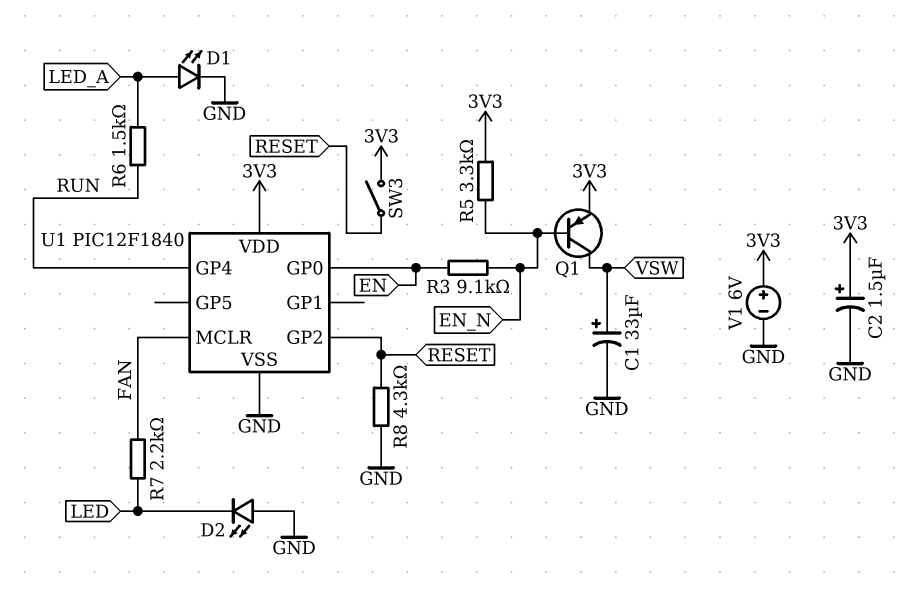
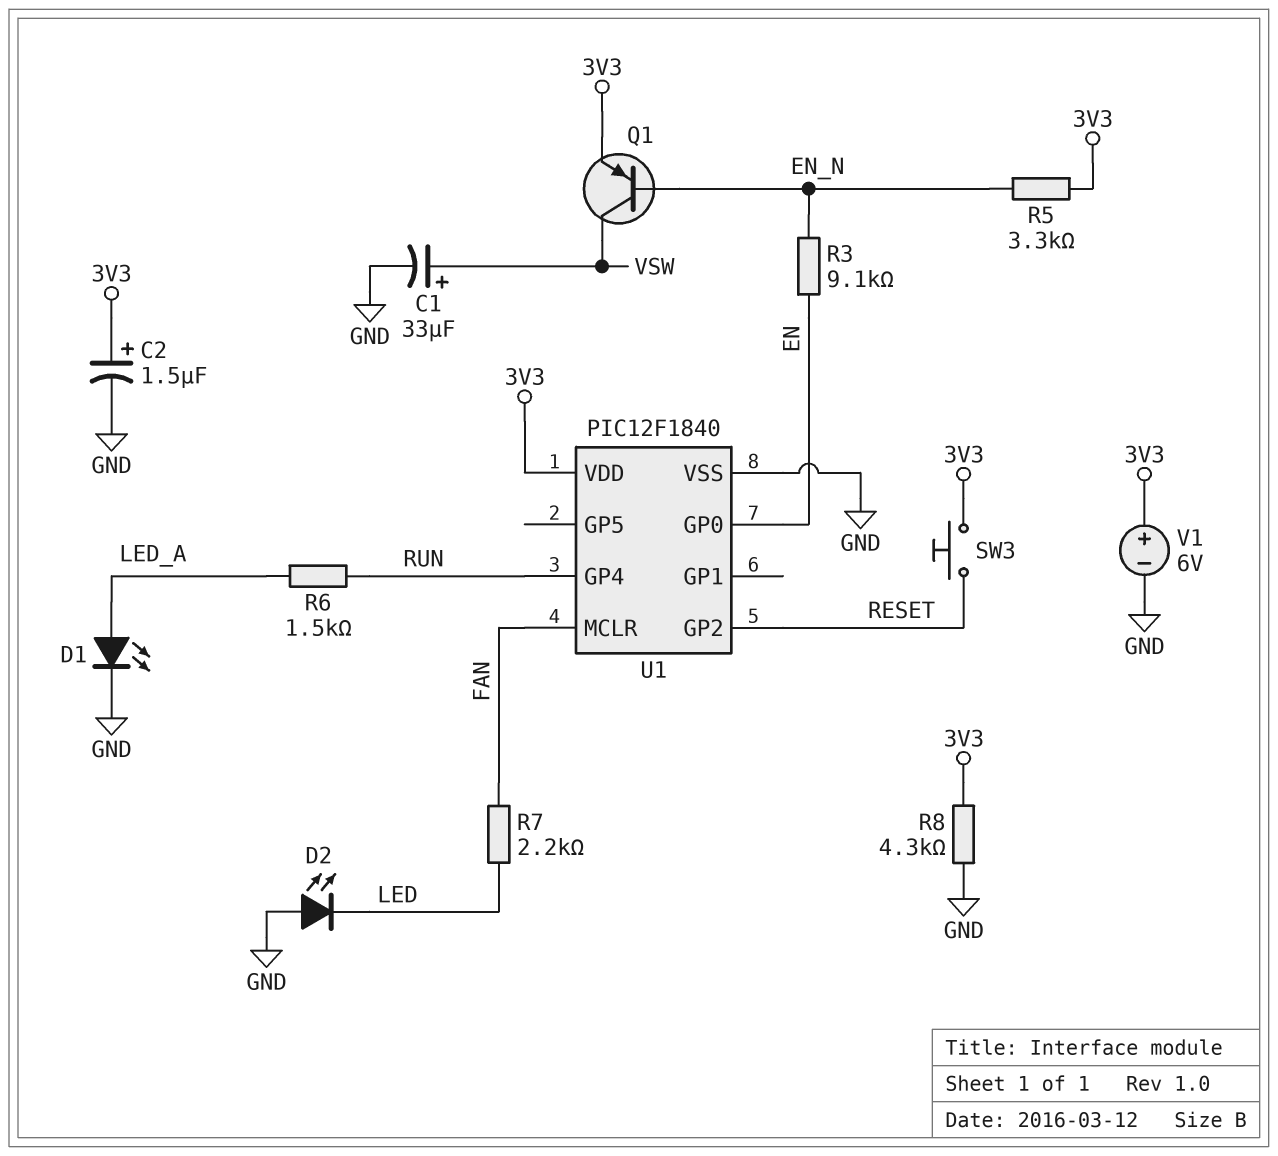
R8: 4.3k (GND, RESET) -> 4.3k (3V3, GND)
SW3: switch (3V3, RESET) -> button (3V3, RESET)

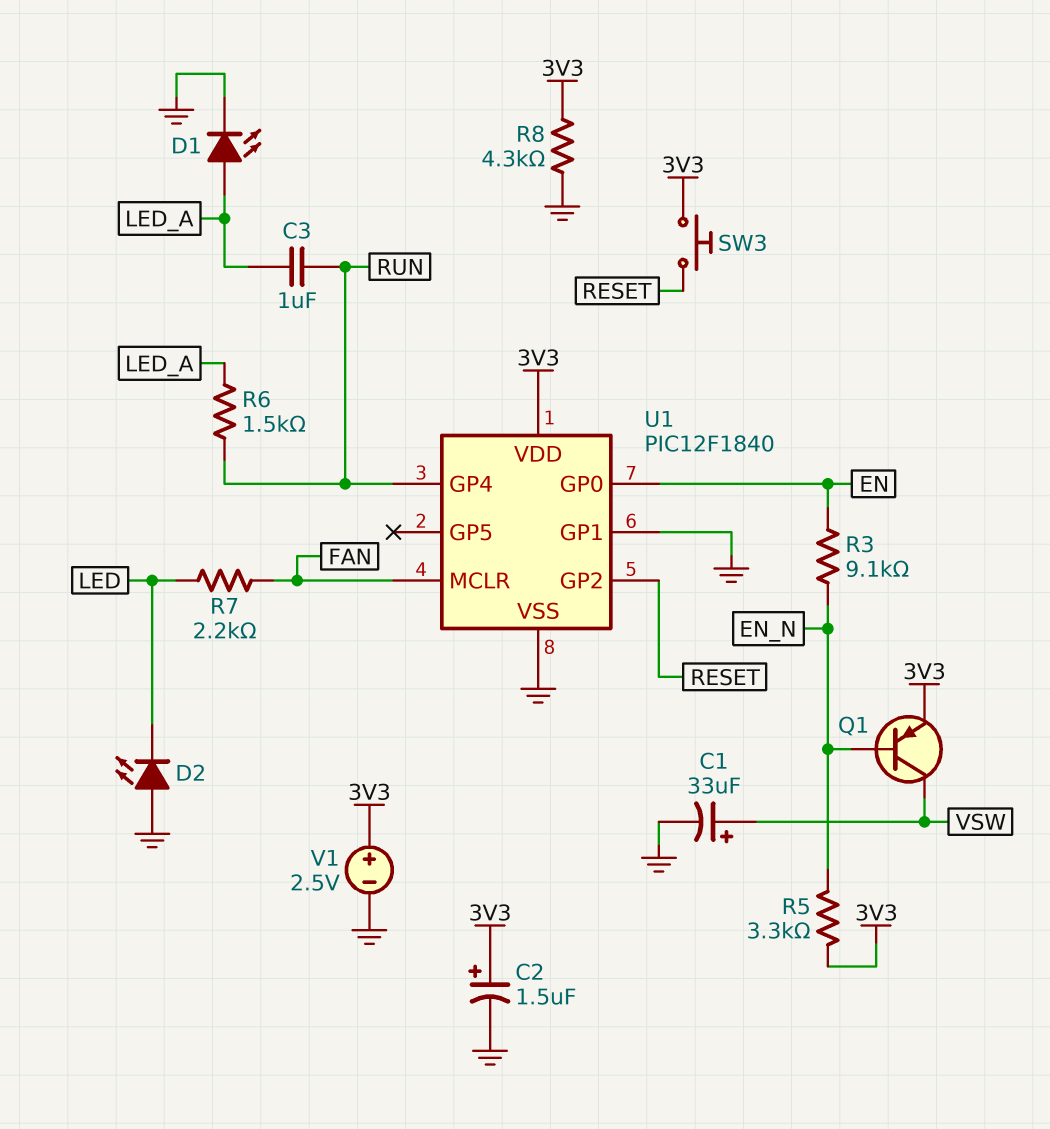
C3: none -> 1uF (LED_A, RUN)
U1 pin GP1: none -> GND
V1: 6V (plus 3V3, minus GND) -> 2.5V (plus 3V3, minus GND)

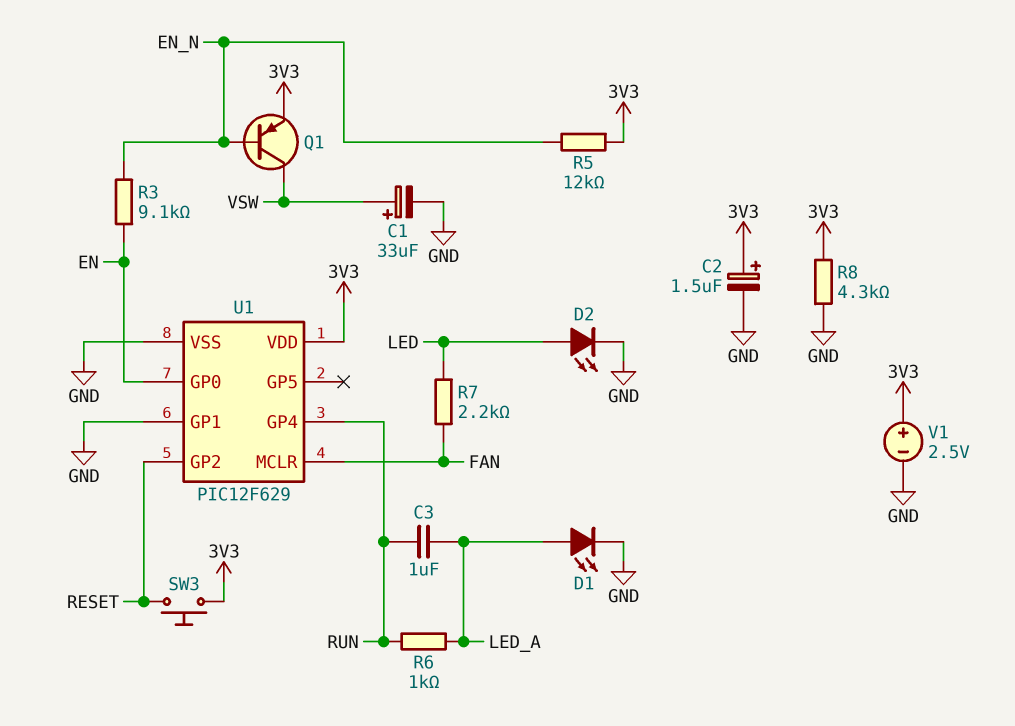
D2: LED (A GND, K LED) -> LED (A LED, K GND)
R5: 3.3k (3V3, EN_N) -> 12k (3V3, EN_N)
R6: 1.5k (LED_A, RUN) -> 1k (LED_A, RUN)
U1: PIC12F1840 -> PIC12F629

